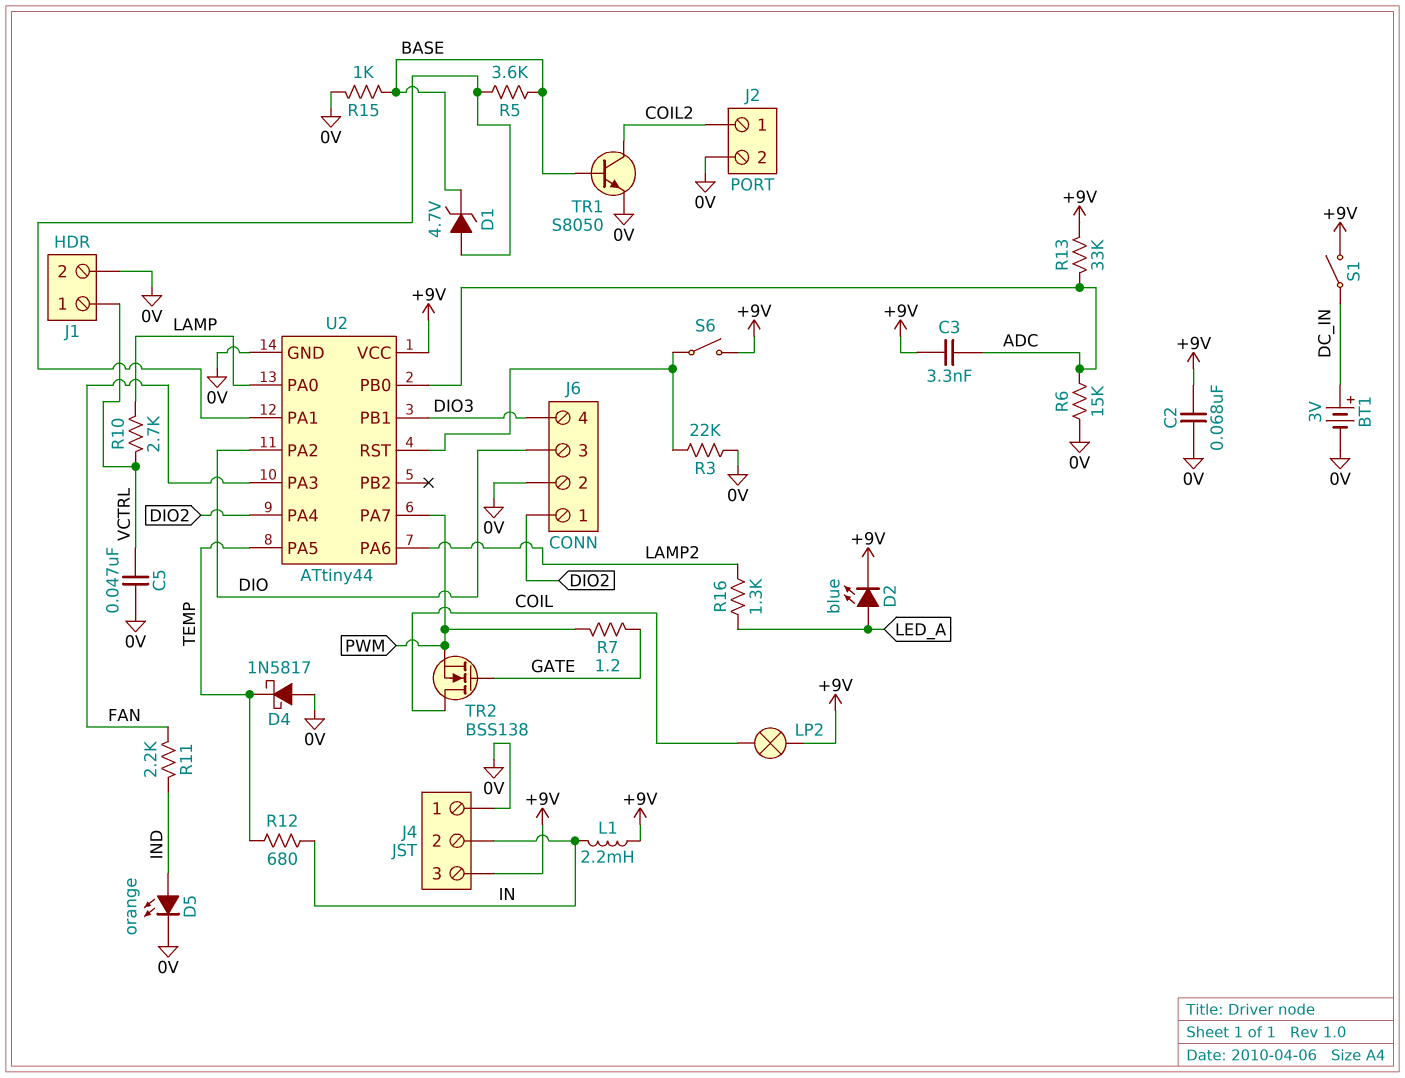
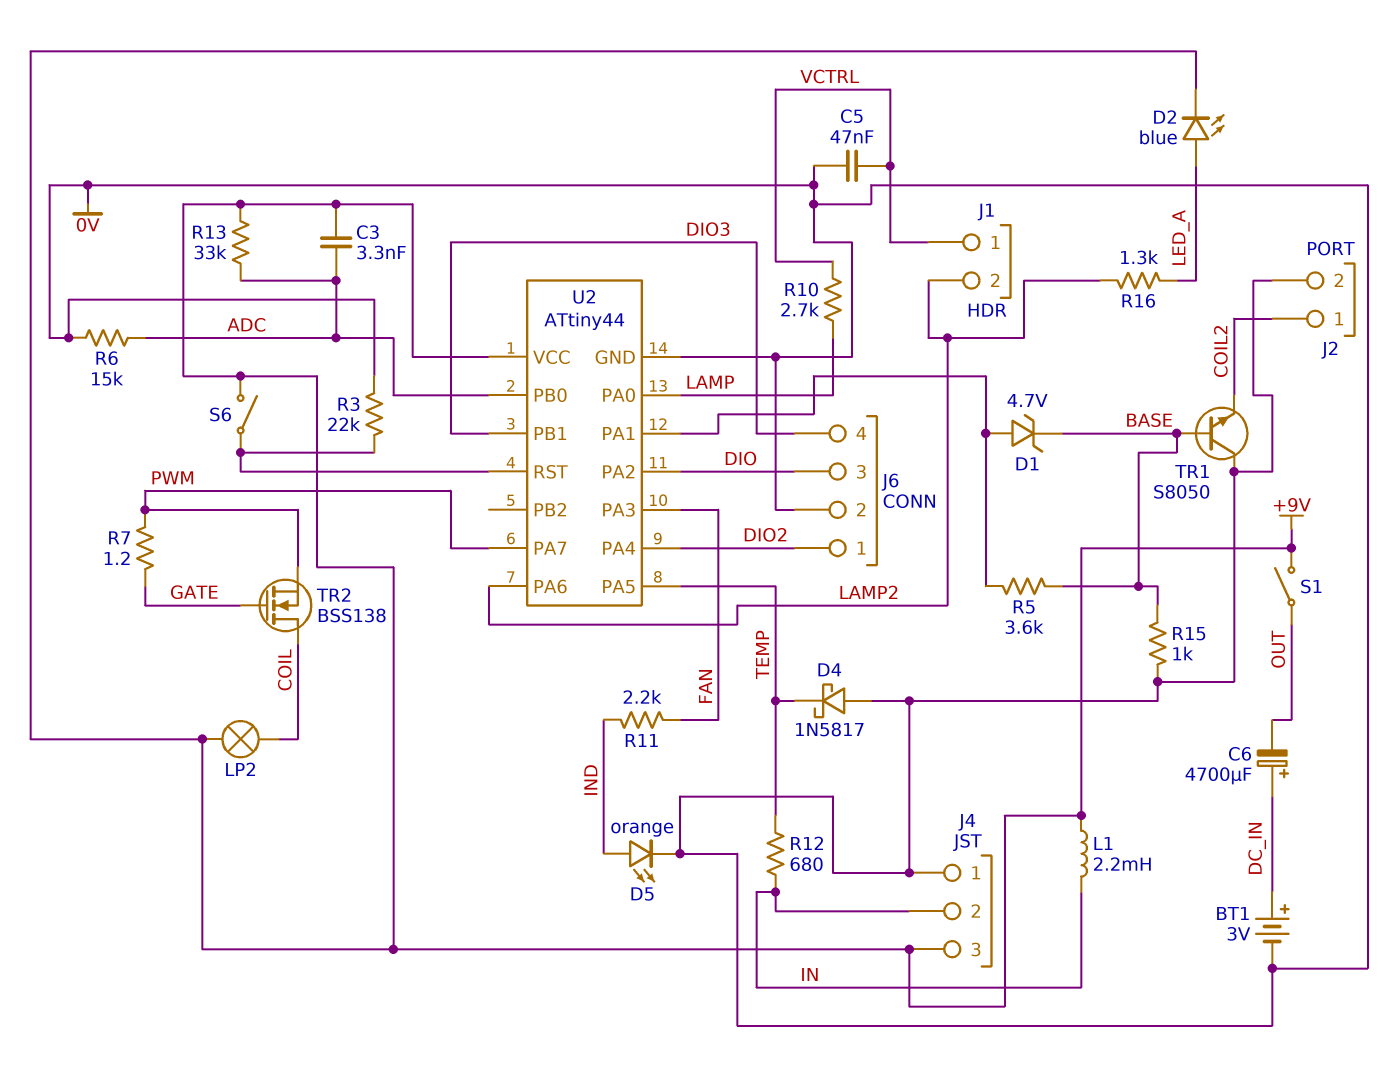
C2: 68nF (+9V, 0V) -> none
C6: none -> 4700uF (plus DC_IN, minus OUT)
J1 pin 2: 0V -> LAMP2
S1: switch (+9V, DC_IN) -> switch (+9V, OUT)
TR1: NPN S8050 (B BASE, C COIL2, E 0V) -> NPN S8050 (B BASE, C 0V, E COIL2)

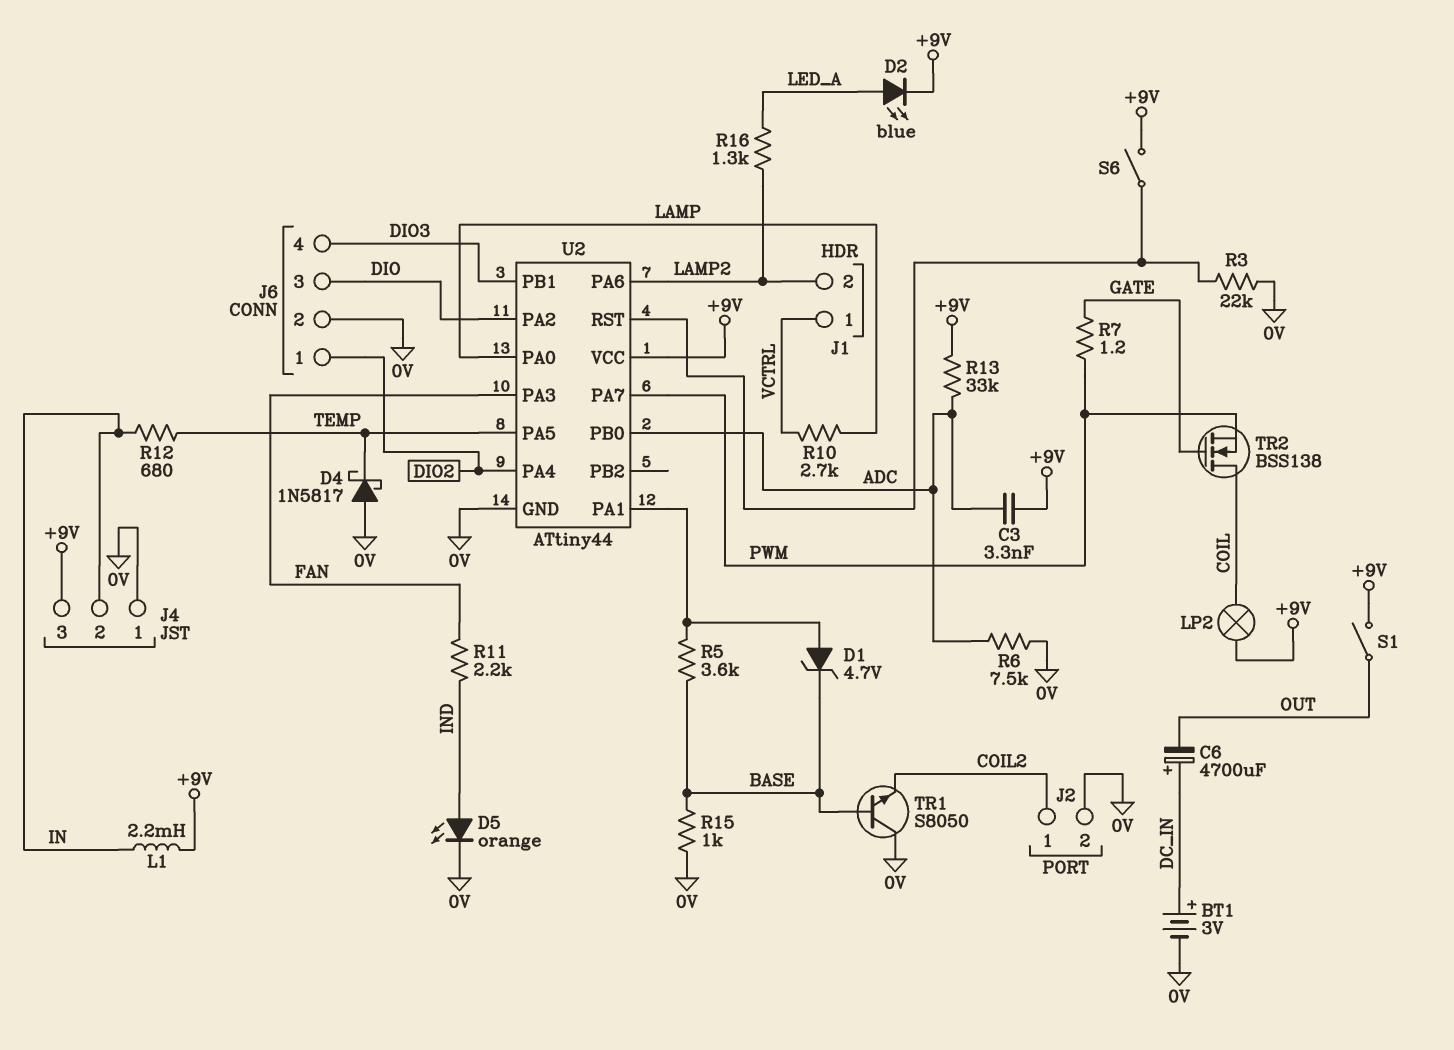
C5: 47nF (0V, VCTRL) -> none
R6: 15k (0V, ADC) -> 7.5k (0V, ADC)

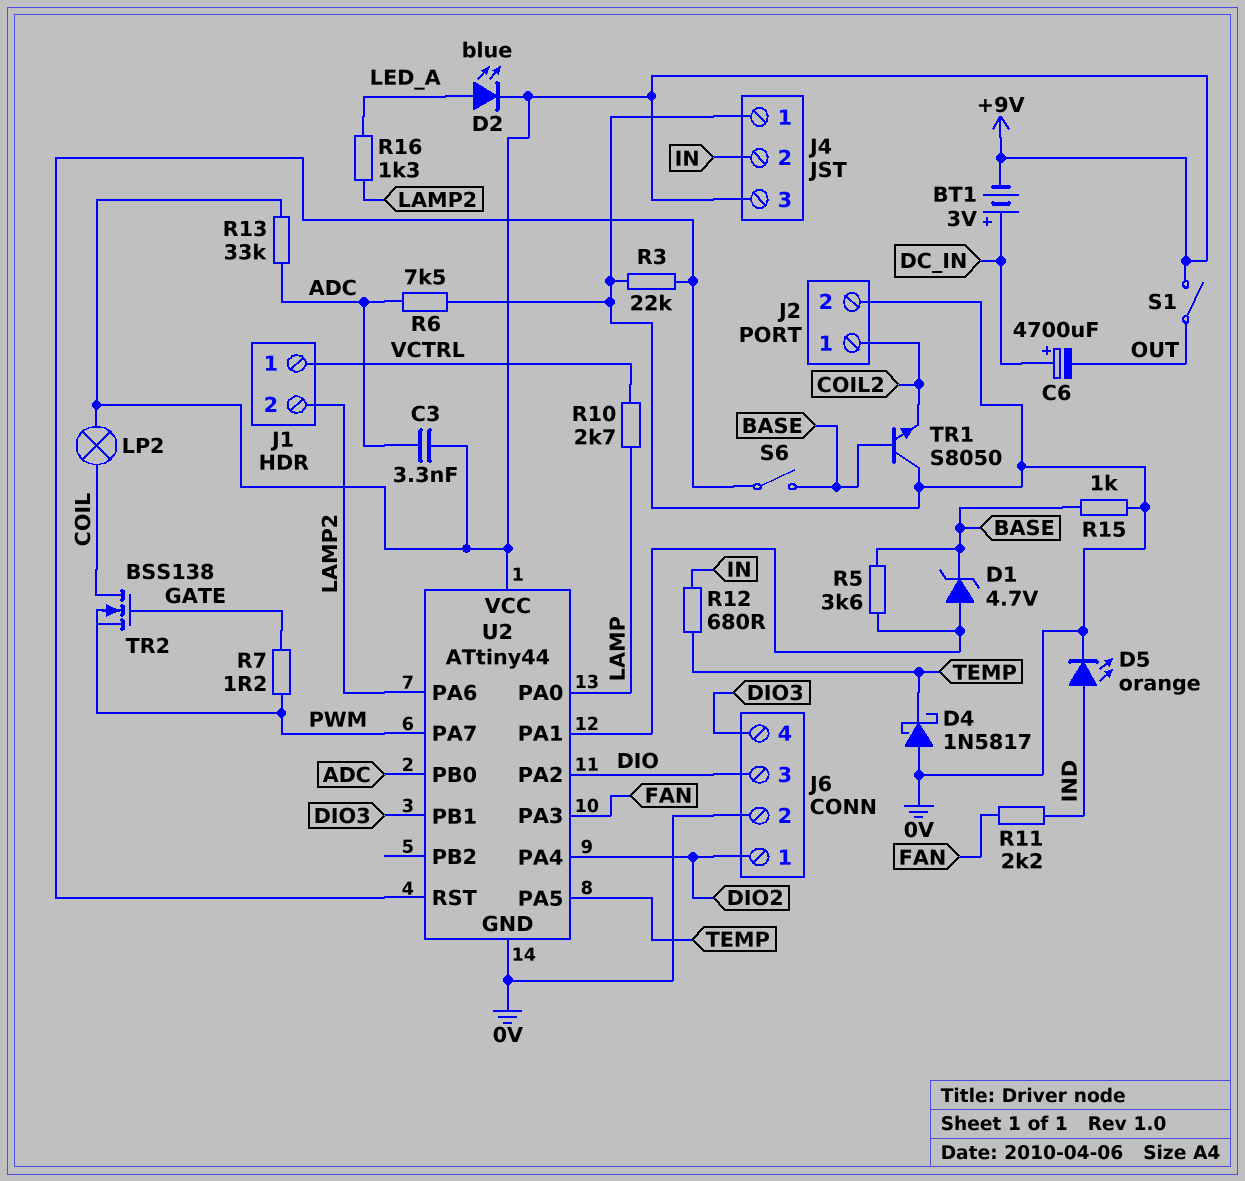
BT1: 3V (plus DC_IN, minus 0V) -> 3V (plus DC_IN, minus +9V)
L1: 2.2mH (+9V, IN) -> none
S6: switch (+9V, U2/RST) -> switch (BASE, U2/RST)

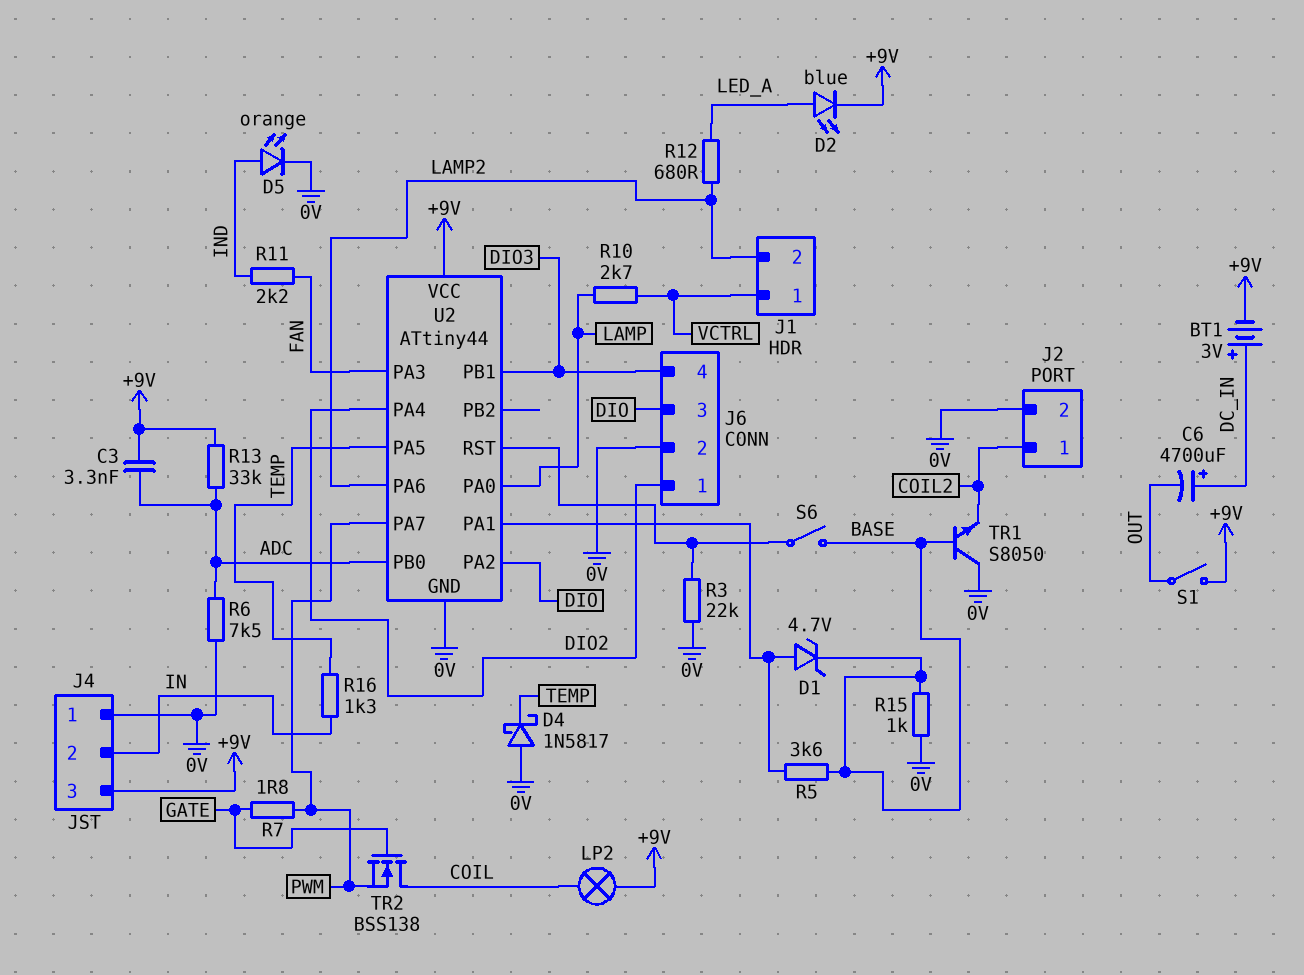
R7: 1.2 (GATE, PWM) -> 1.8 (GATE, PWM)
R12: 680 (IN, TEMP) -> 680 (LAMP2, LED_A)
R16: 1.3k (LAMP2, LED_A) -> 1.3k (IN, TEMP)

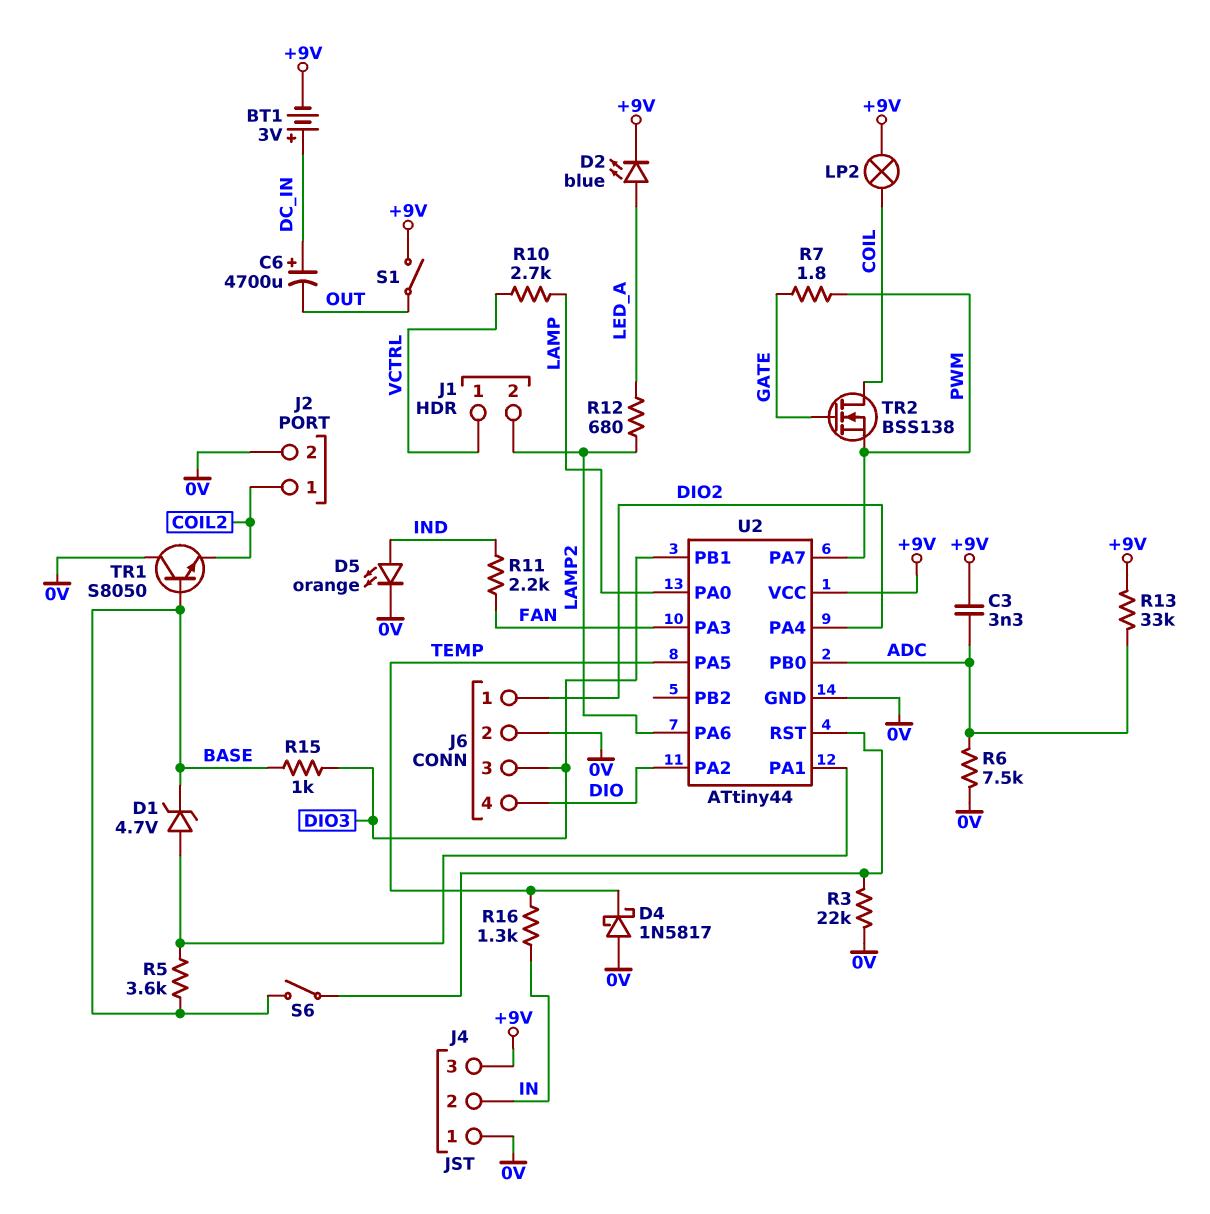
J6 pin 3: DIO -> DIO3
J6 pin 4: DIO3 -> DIO
R15: 1k (0V, BASE) -> 1k (BASE, DIO3)

